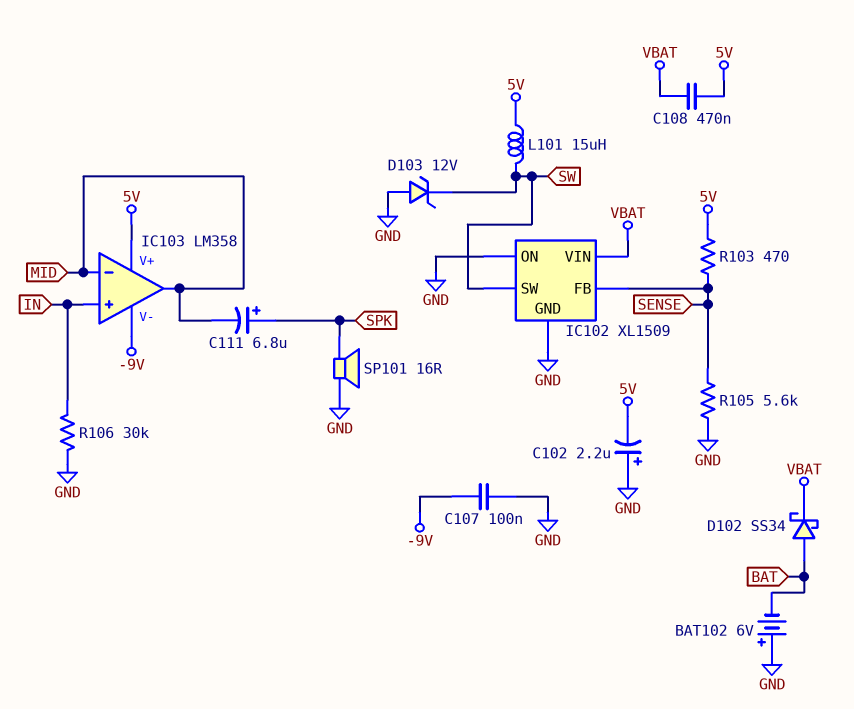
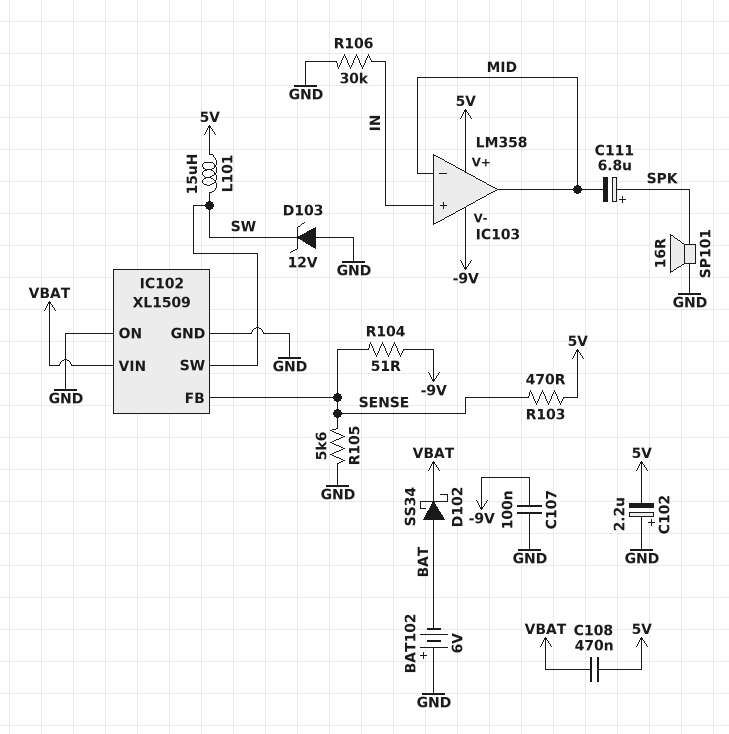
R104: none -> 51 (-9V, SENSE)

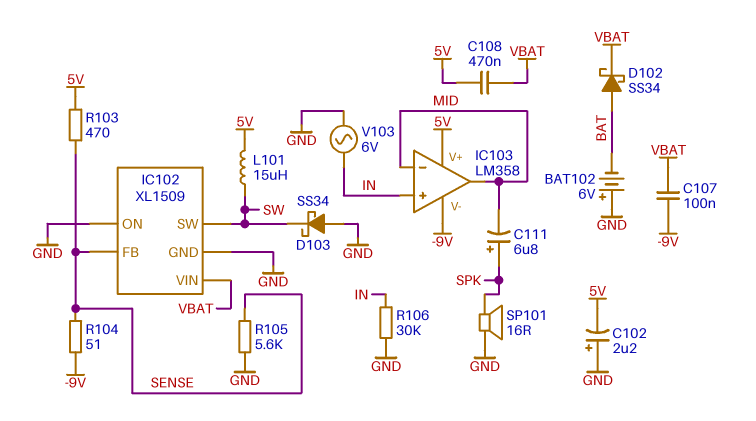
C107: 100nF (-9V, GND) -> 100nF (-9V, VBAT)
D103: zener 12V (A GND, K SW) -> schottky SS34 (A GND, K SW)
V103: none -> AC 6V (GND, IN)

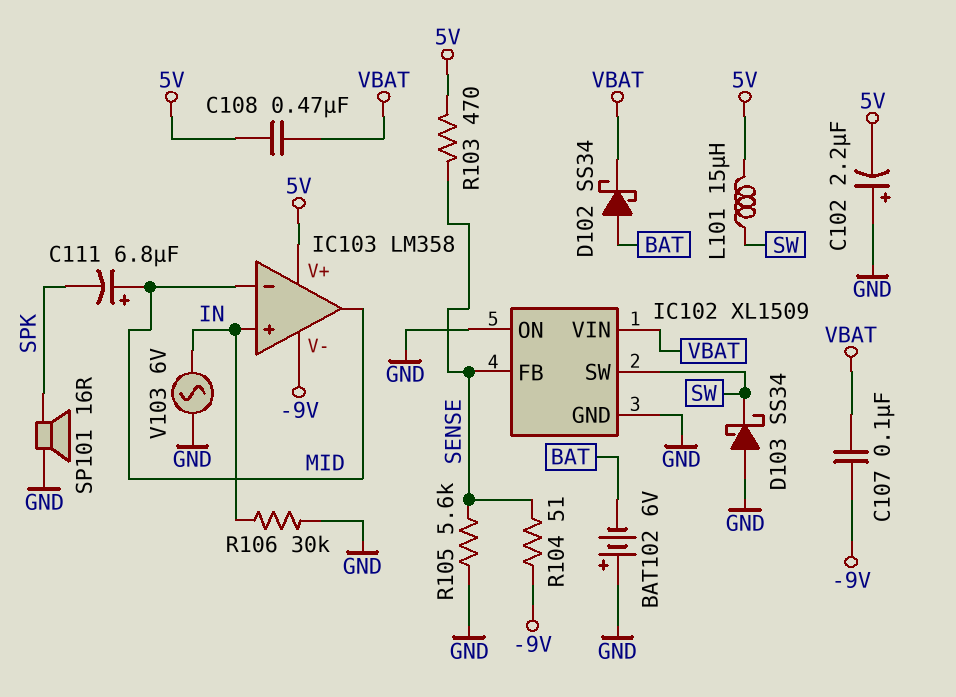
C111: 6.8uF (plus SPK, minus MID) -> 6.8uF (plus MID, minus SPK)

